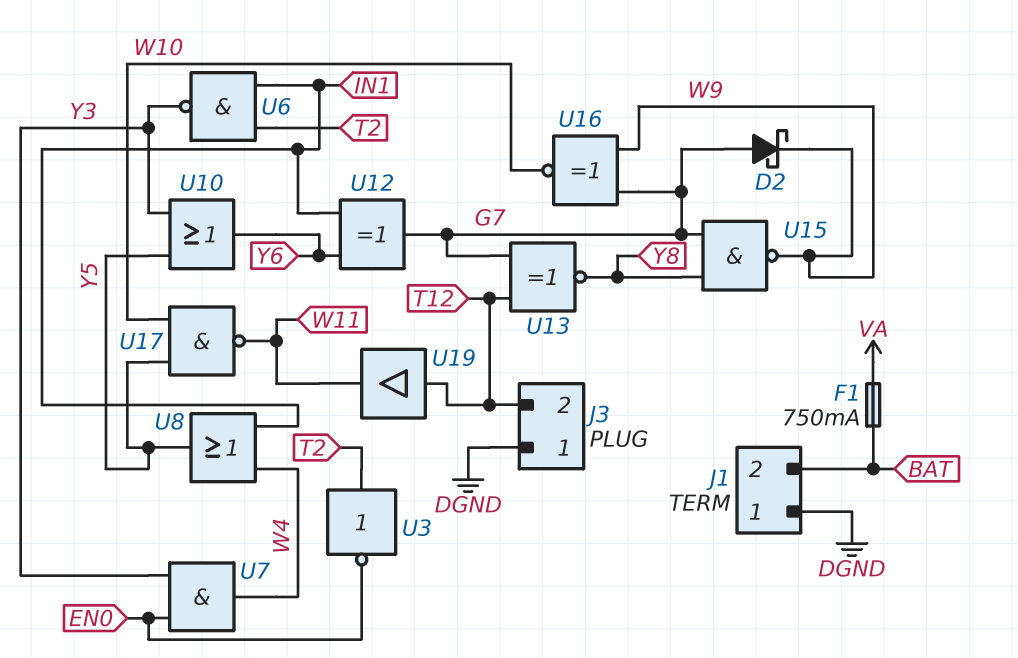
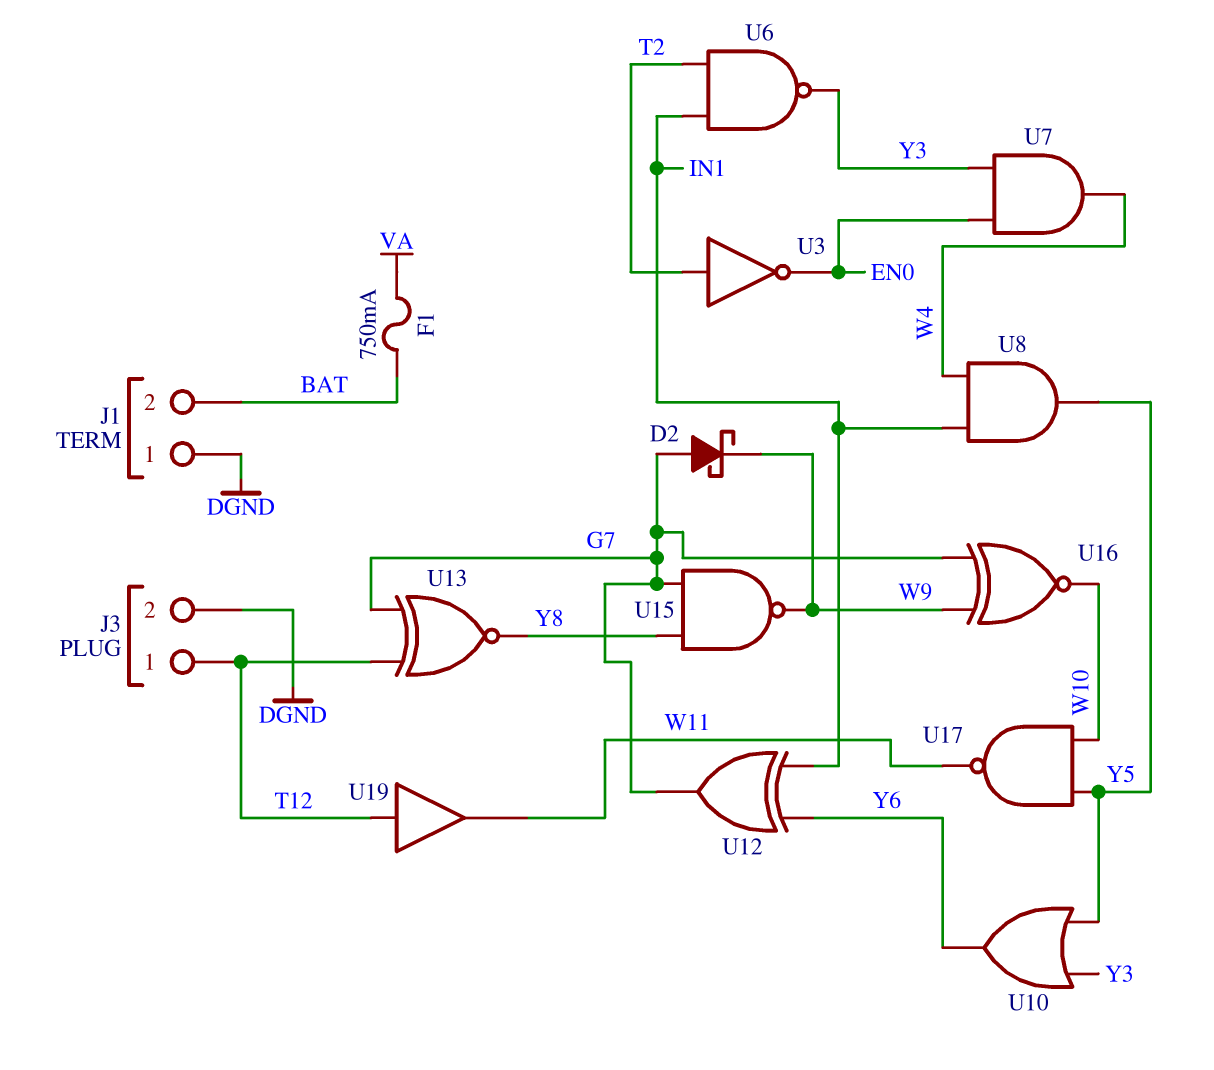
J3 pin 1: DGND -> T12
J3 pin 2: T12 -> DGND
U8: OR (in IN1, in W4, out Y5) -> AND (in IN1, in W4, out Y5)

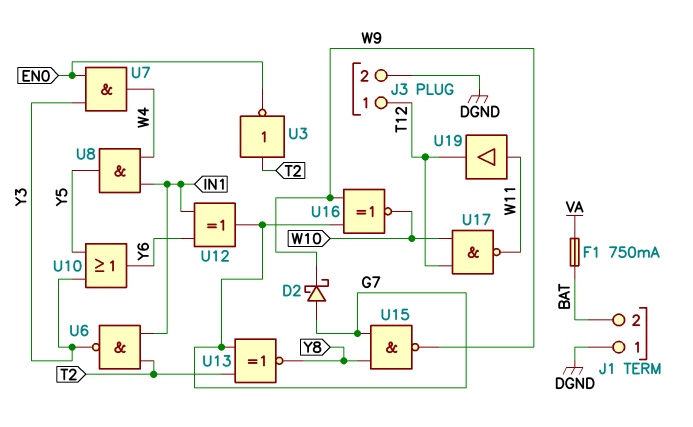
U13: XNOR (in G7, in T12, out Y8) -> XNOR (in G7, in T2, out Y8)
U17: NAND (in W10, in Y5, out W11) -> NAND (in T12, in W10, out W11)
U19: buffer (in T12, out W11) -> buffer (in W11, out T12)

